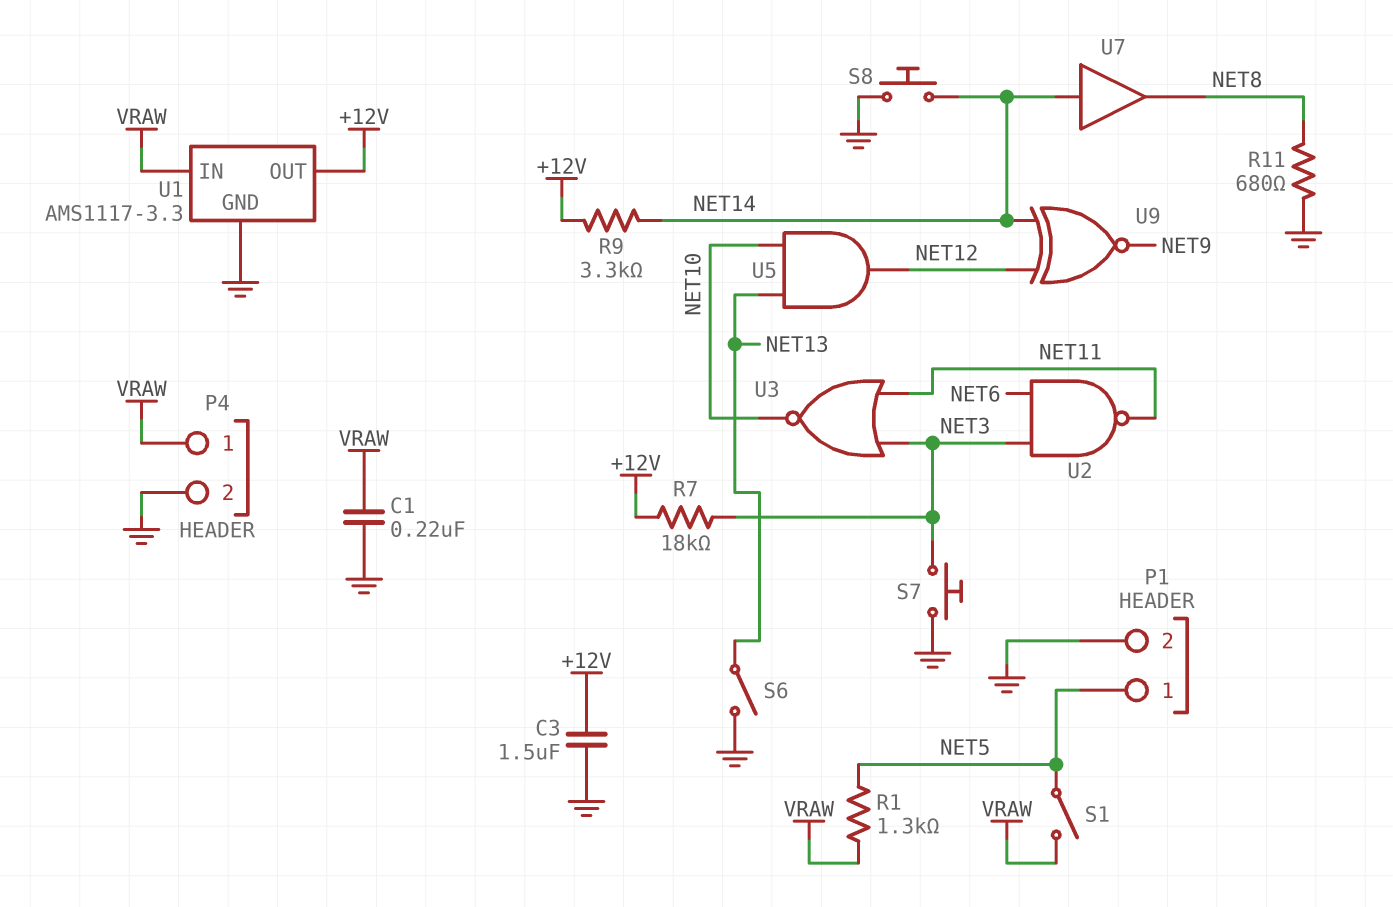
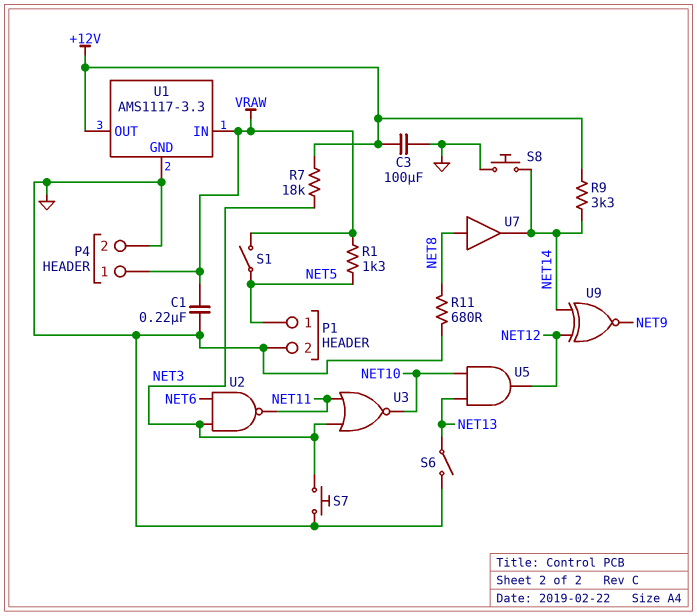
C3: 1.5uF (+12V, GND) -> 100uF (+12V, GND)
U7: buffer (in NET14, out NET8) -> buffer (in NET8, out NET14)

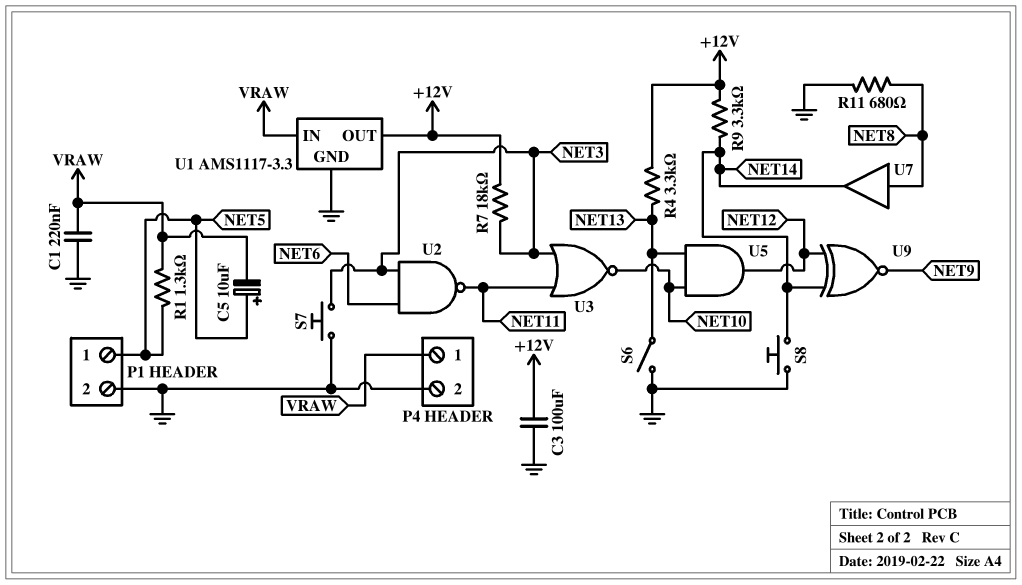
C5: none -> 10uF (plus NET5, minus VRAW)
R4: none -> 3.3k (+12V, NET13)
S1: switch (NET5, VRAW) -> none

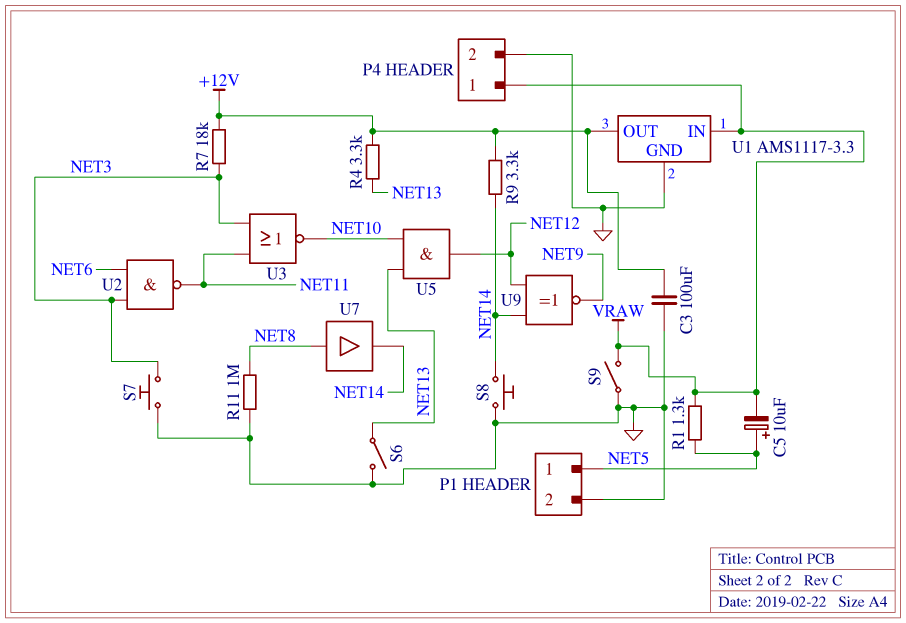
C1: 220nF (GND, VRAW) -> none
R11: 680 (GND, NET8) -> 1M (GND, NET8)
S9: none -> switch (GND, VRAW)

